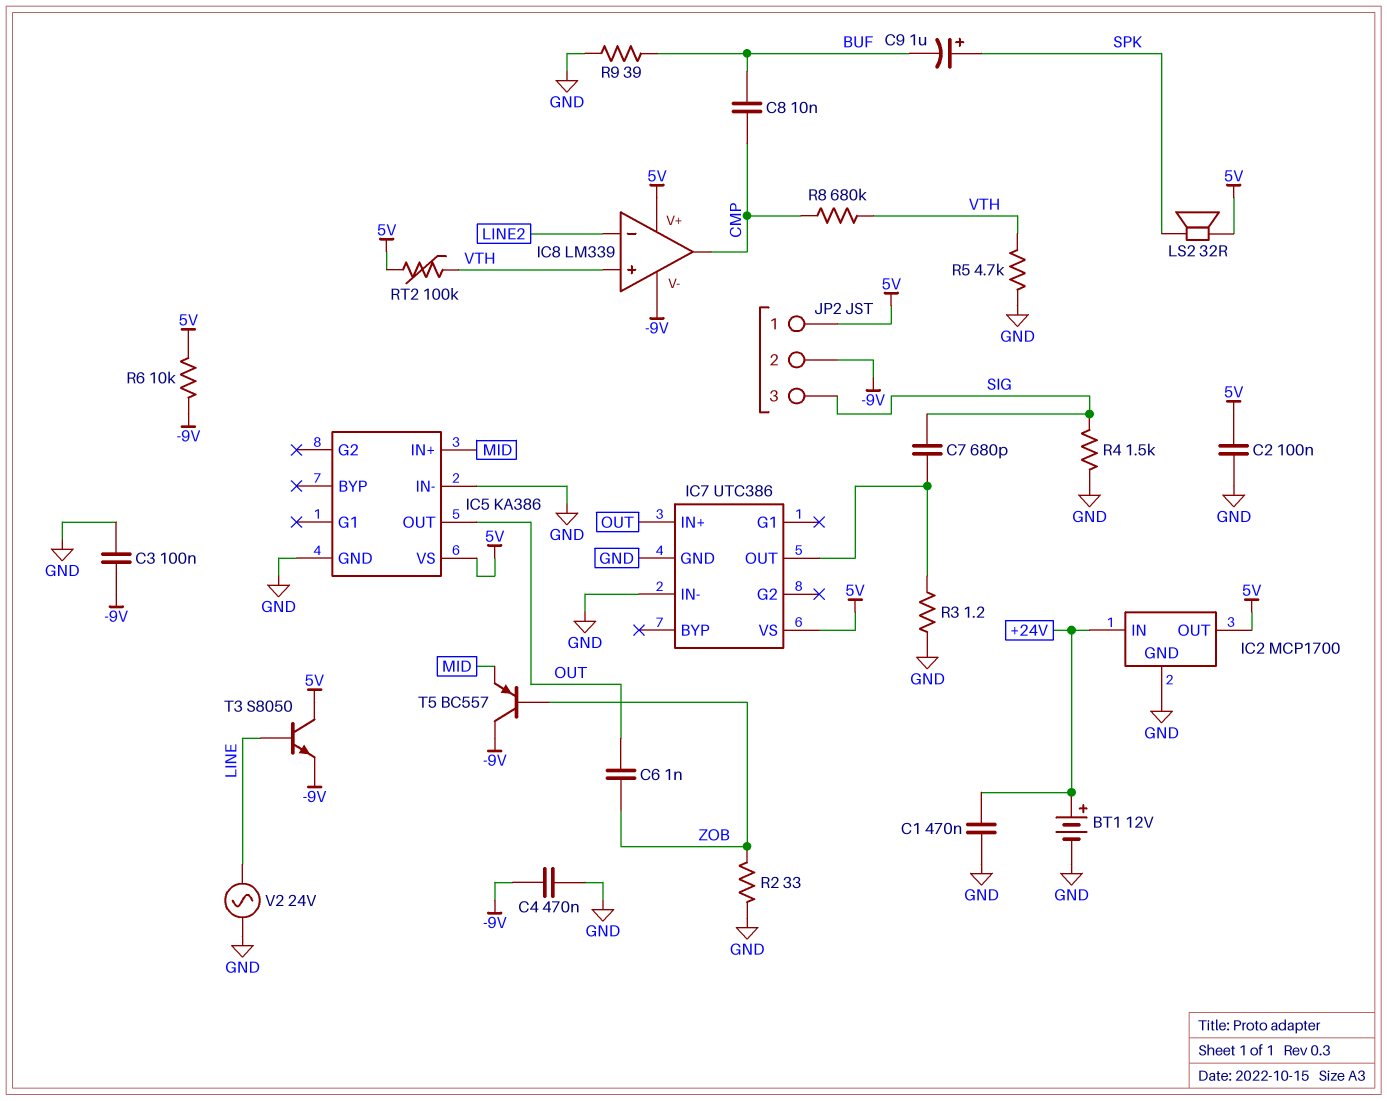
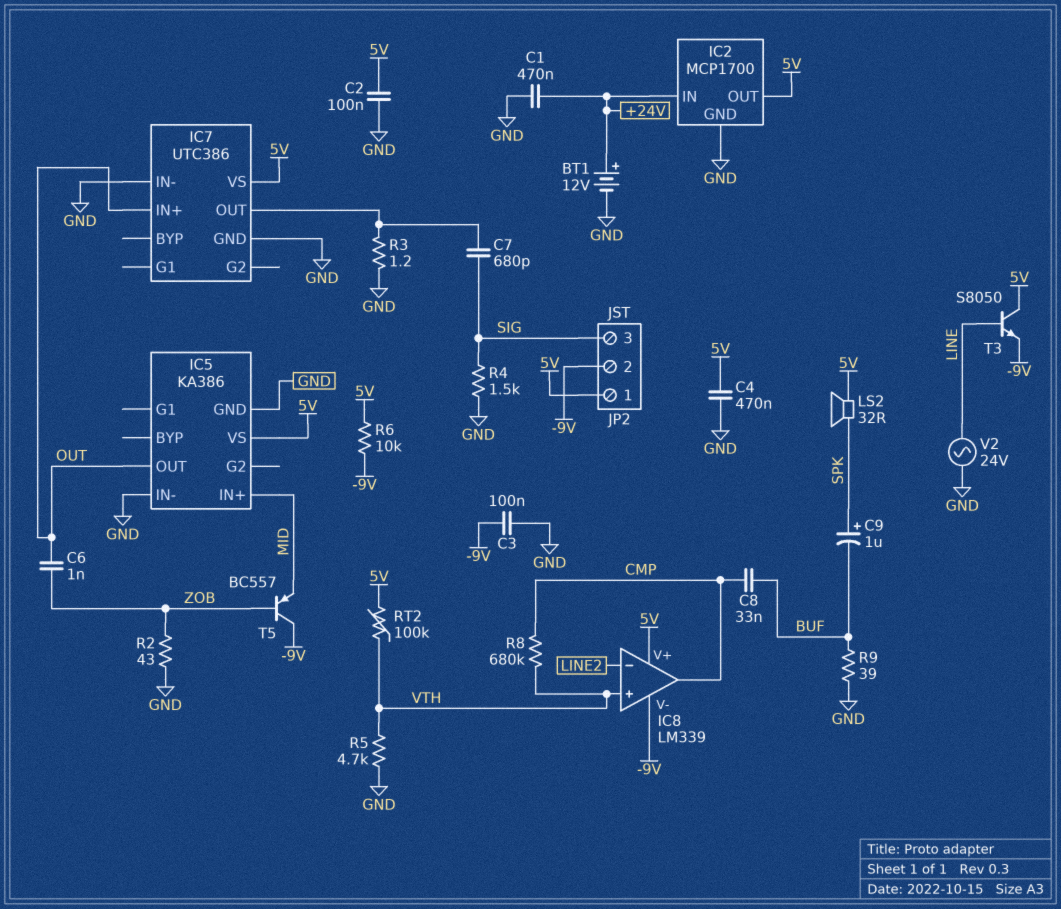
C4: 470nF (-9V, GND) -> 470nF (5V, GND)
C8: 10nF (BUF, CMP) -> 33nF (BUF, CMP)
R2: 33 (GND, ZOB) -> 43 (GND, ZOB)

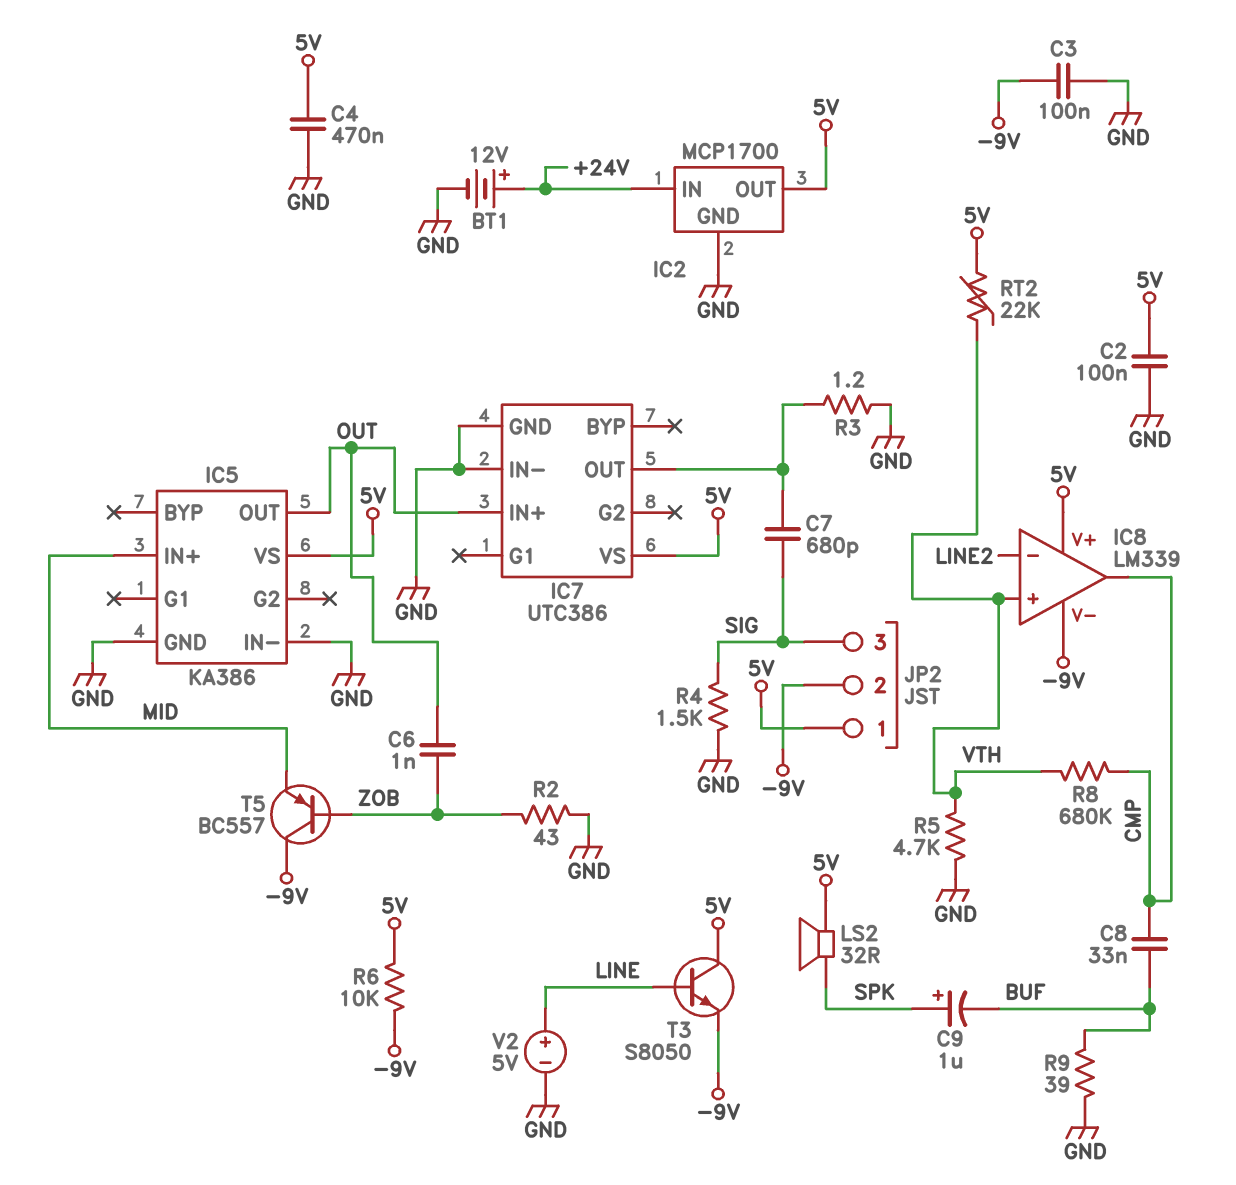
C1: 470nF (+24V, GND) -> none
RT2: 100k (5V, VTH) -> 22k (5V, VTH)
V2: AC 24V (GND, LINE) -> 5V (plus LINE, minus GND)

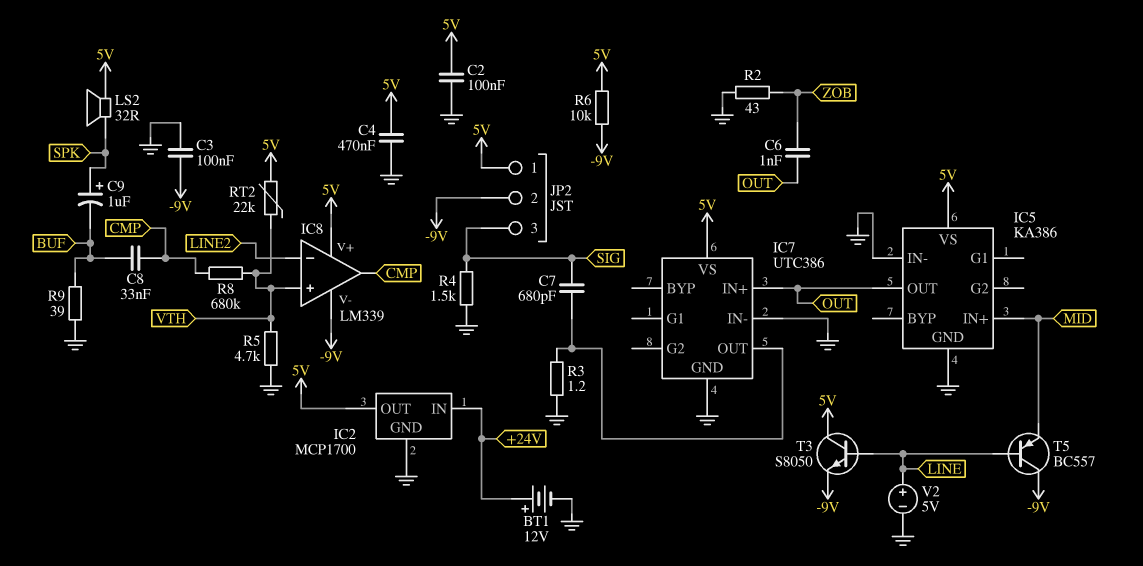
T5: PNP BC557 (B ZOB, C -9V, E MID) -> PNP BC557 (B LINE, C -9V, E MID)

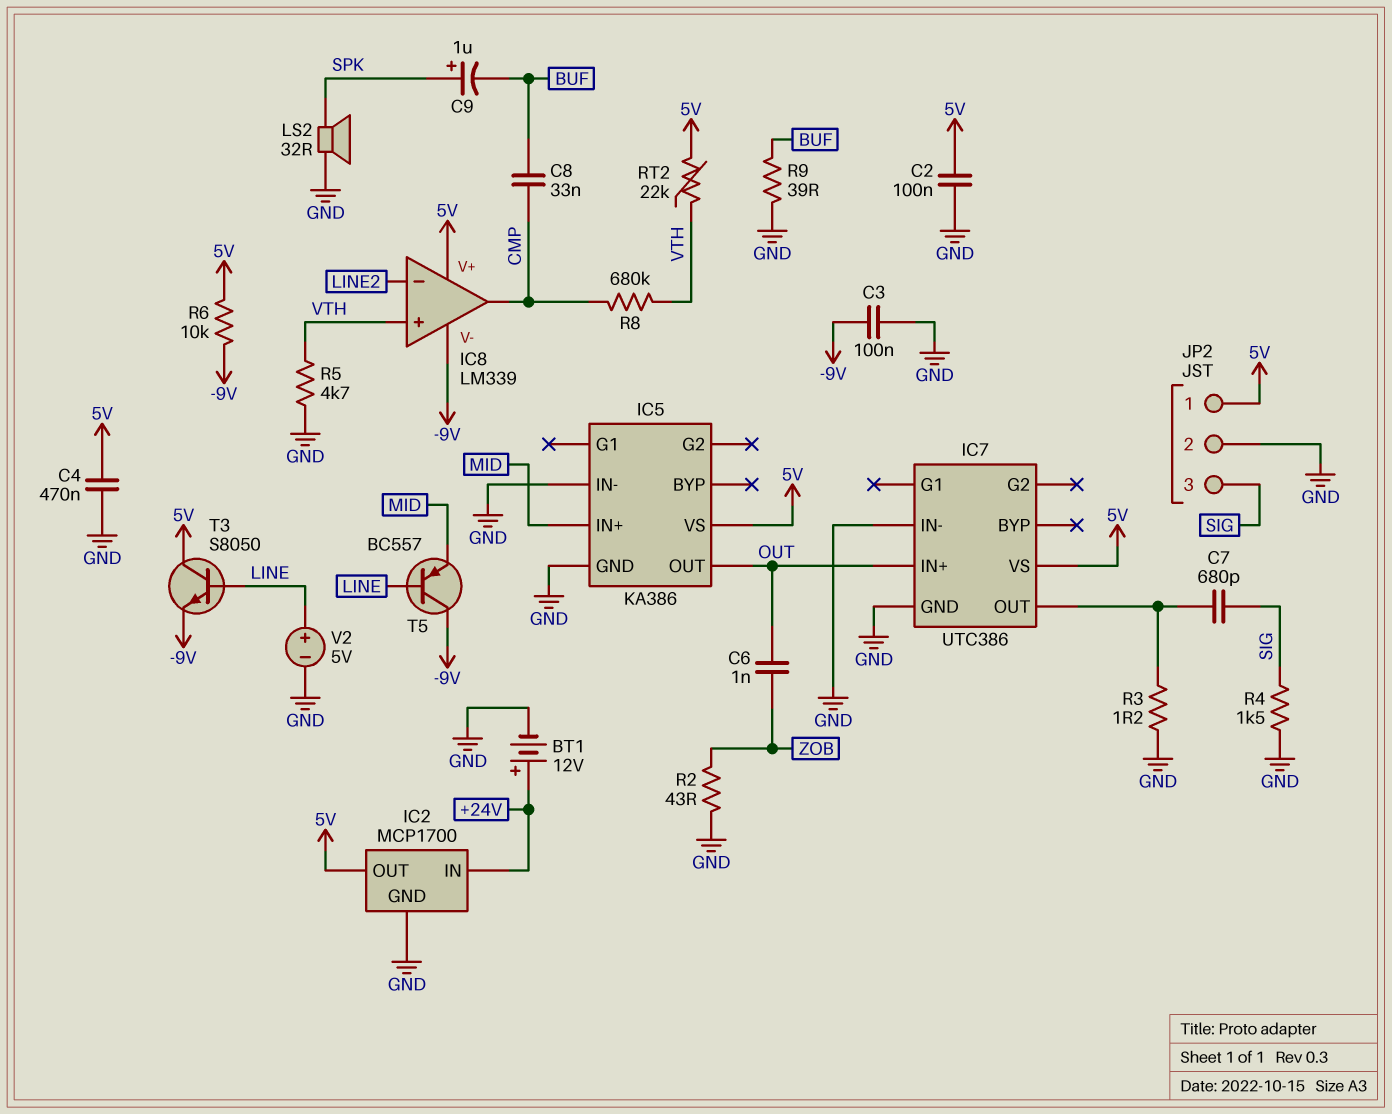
JP2 pin 2: -9V -> GND
LS2: speaker 32R (5V, SPK) -> speaker 32R (GND, SPK)

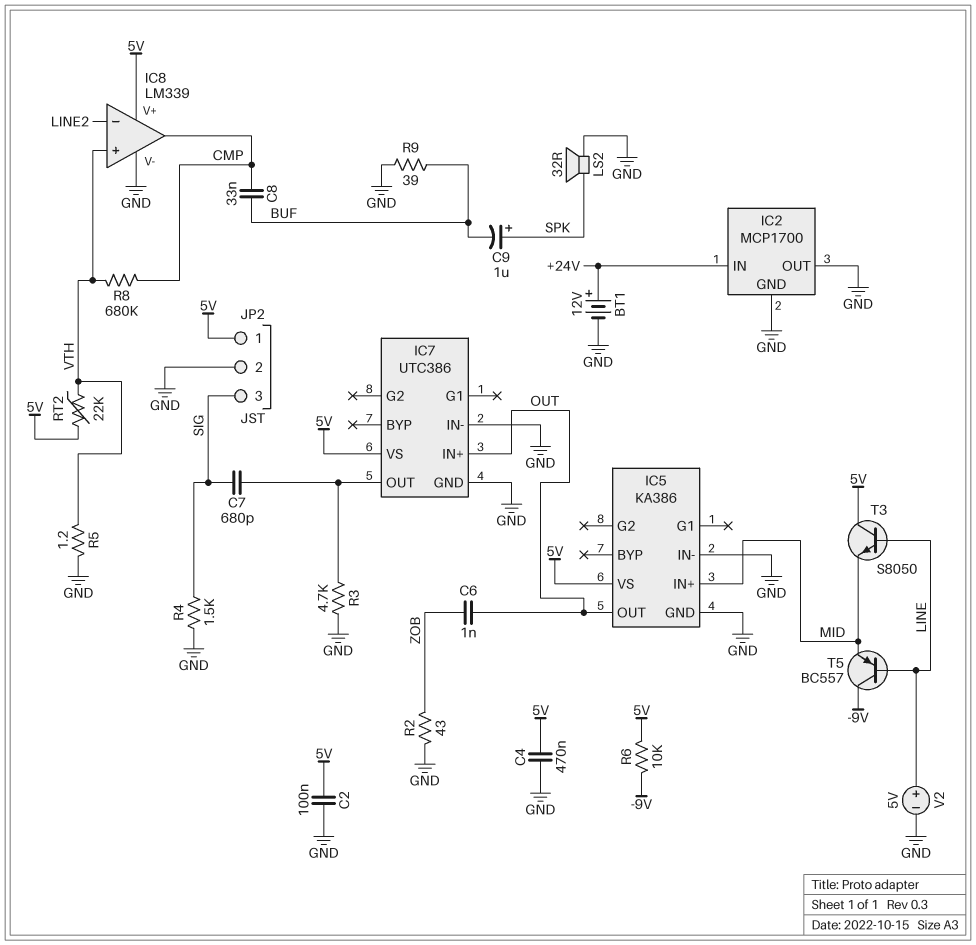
C3: 100nF (-9V, GND) -> none
IC2 pin OUT: 5V -> GND
IC8 pin V-: -9V -> GND
R3: 1.2 (GND, IC7/OUT) -> 4.7k (GND, IC7/OUT)
R5: 4.7k (GND, VTH) -> 1.2 (GND, VTH)
T3: NPN S8050 (B LINE, C 5V, E -9V) -> NPN S8050 (B LINE, C 5V, E MID)

